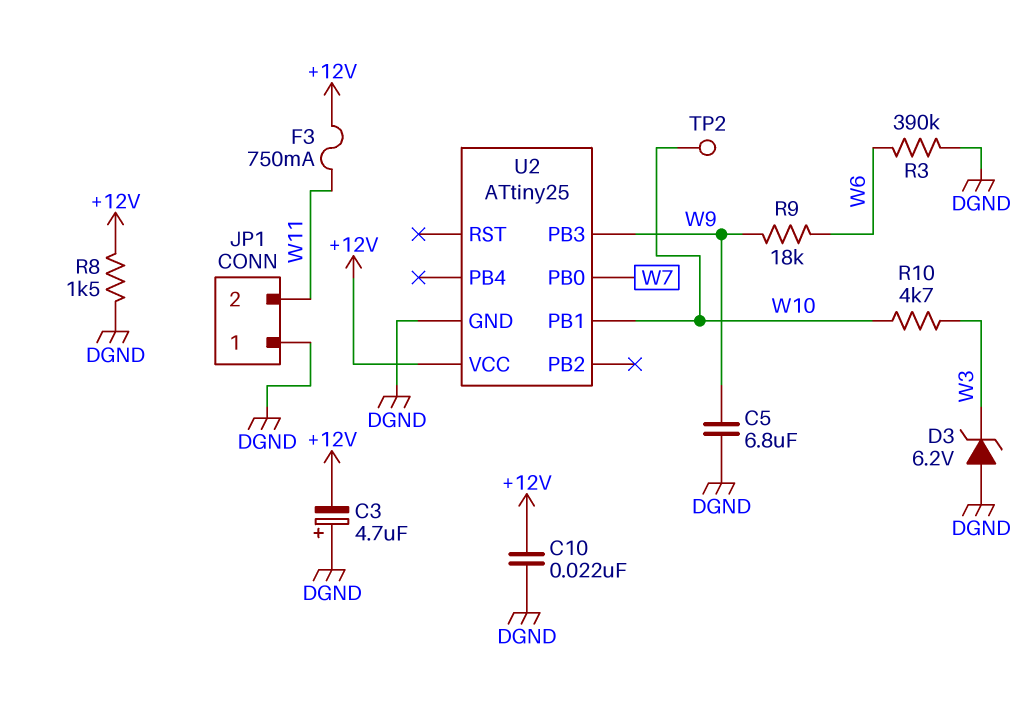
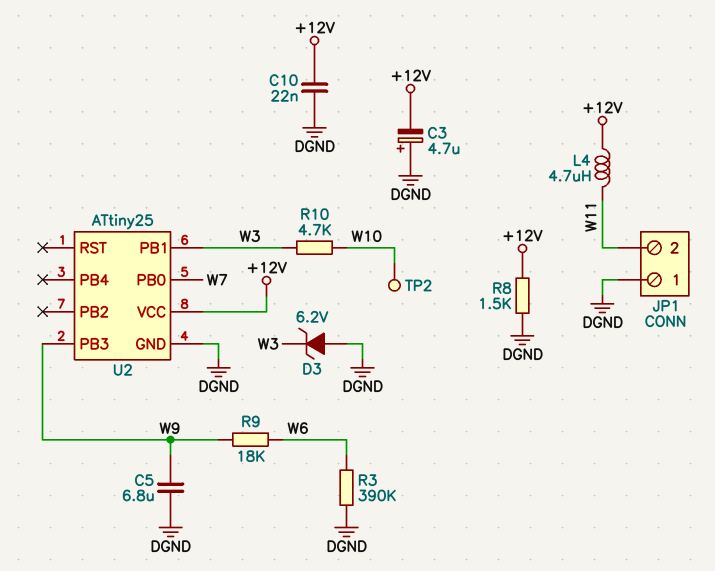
F3: 750mA (+12V, W11) -> none
L4: none -> 4.7uH (+12V, W11)
U2 pin PB1: W10 -> W3

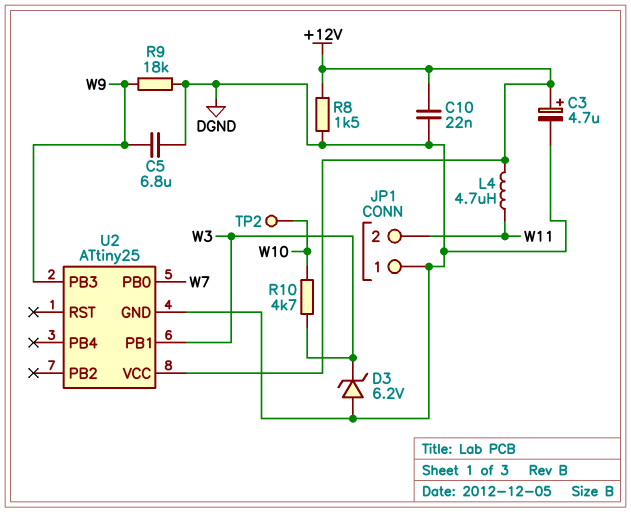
C3: 4.7uF (plus DGND, minus +12V) -> 4.7uF (plus +12V, minus DGND)
R3: 390k (DGND, W6) -> none
R9: 18k (W6, W9) -> 18k (DGND, W9)

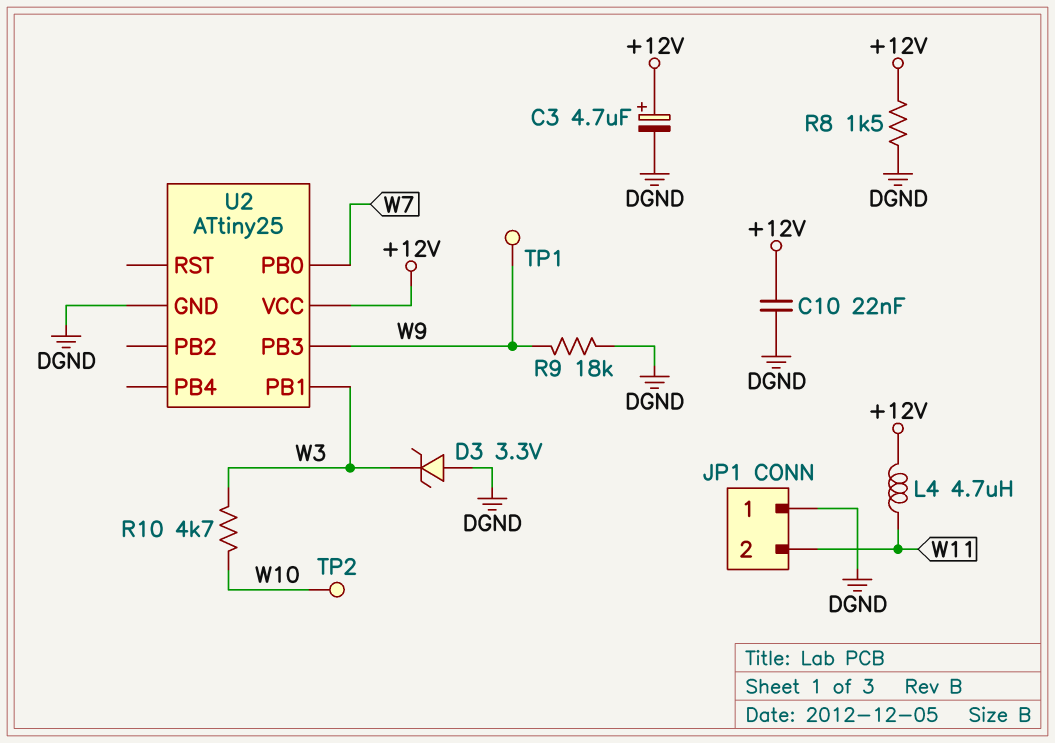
C5: 6.8uF (DGND, W9) -> none
D3: zener 6.2V (A DGND, K W3) -> zener 3.3V (A DGND, K W3)
TP1: none -> test point (W9)

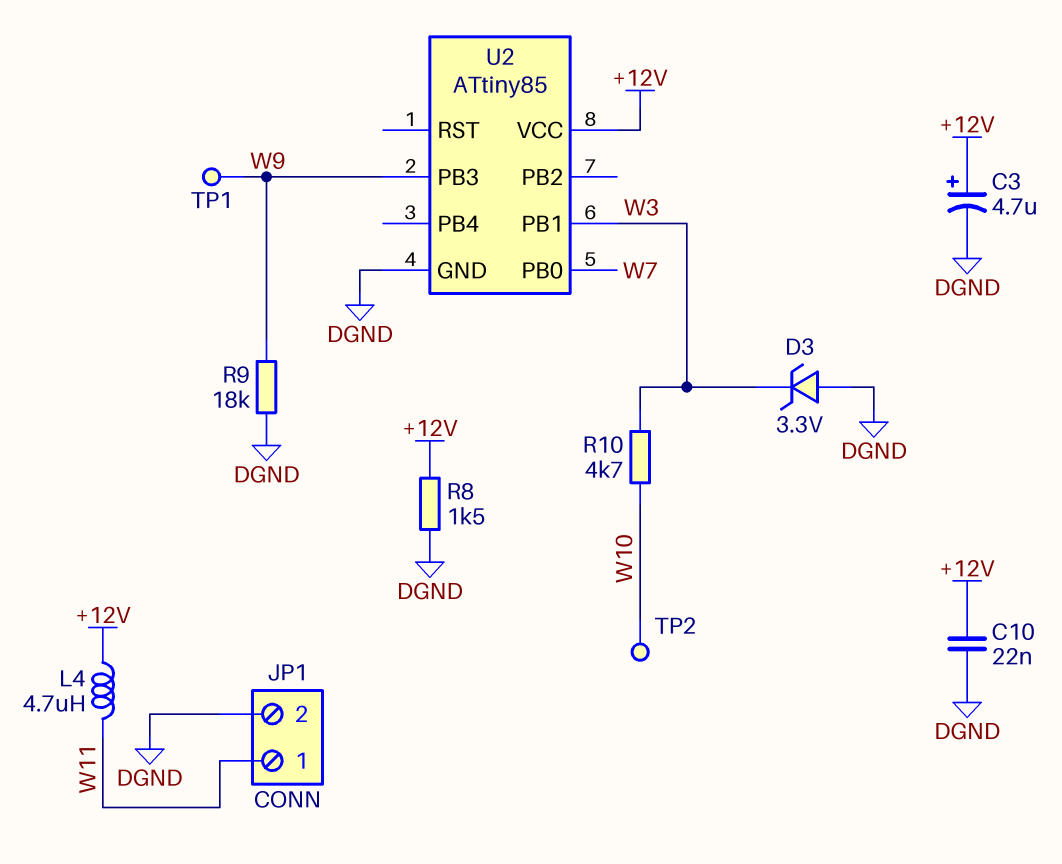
JP1 pin 1: DGND -> W11
JP1 pin 2: W11 -> DGND
U2: ATtiny25 -> ATtiny85

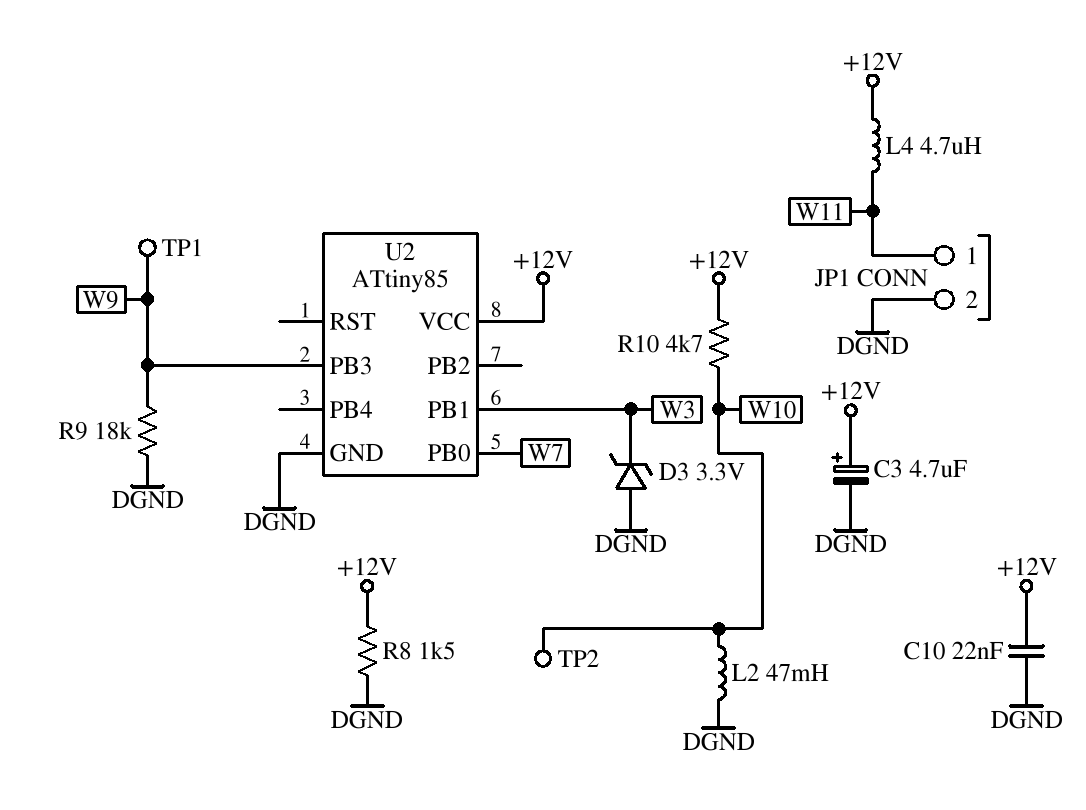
L2: none -> 47mH (DGND, W10)
R10: 4.7k (W3, W10) -> 4.7k (+12V, W10)

